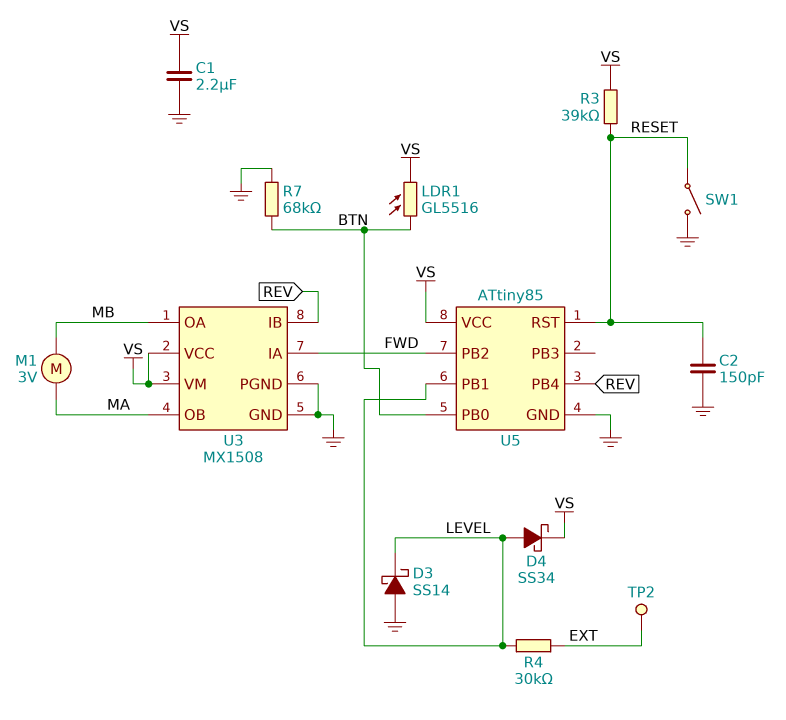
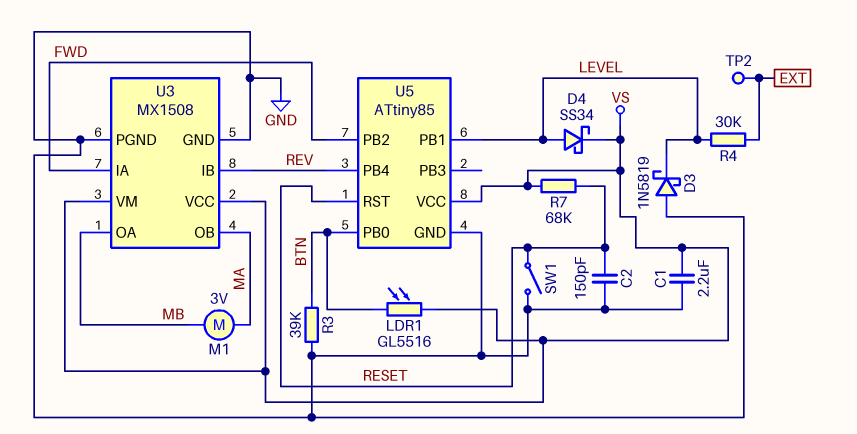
D3: schottky SS14 (A GND, K LEVEL) -> schottky 1N5819 (A GND, K LEVEL)
R3: 39k (RESET, VS) -> 39k (BTN, GND)
R7: 68k (BTN, GND) -> 68k (RESET, VS)

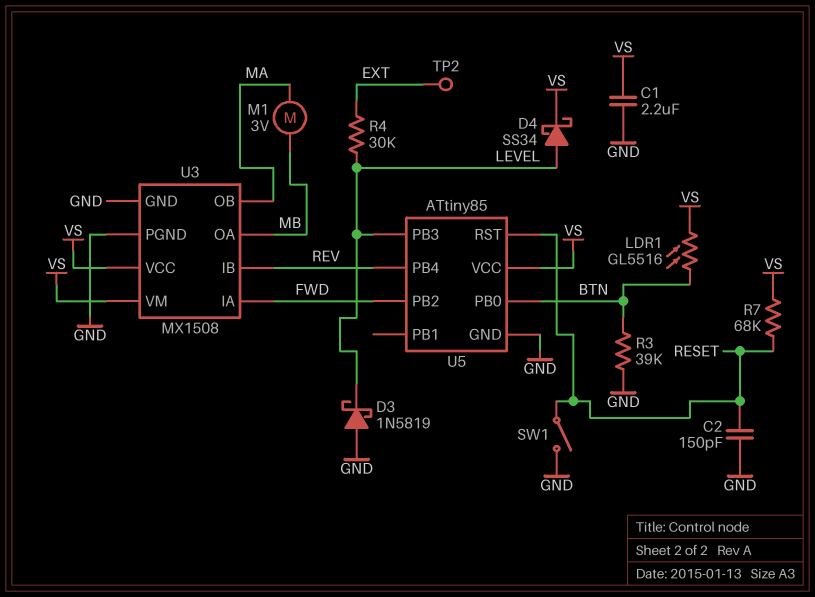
U5 pin PB1: LEVEL -> none
U5 pin PB3: none -> LEVEL

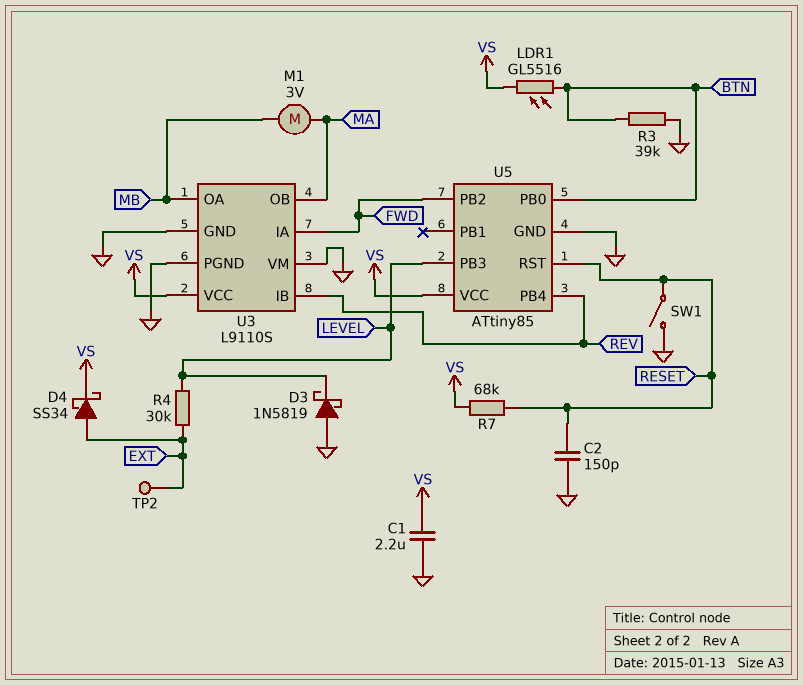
D4: schottky SS34 (A LEVEL, K VS) -> schottky SS34 (A EXT, K VS)
U3: MX1508 -> L9110S
U3 pin VM: VS -> GND

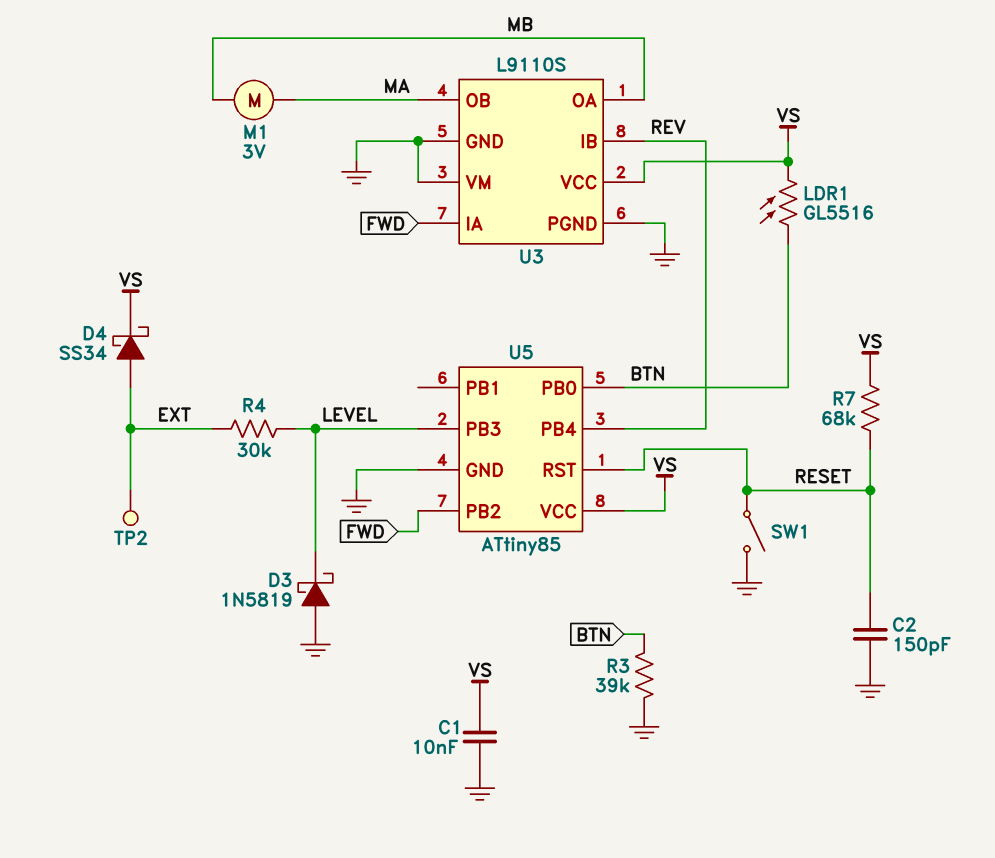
C1: 2.2uF (GND, VS) -> 10nF (GND, VS)

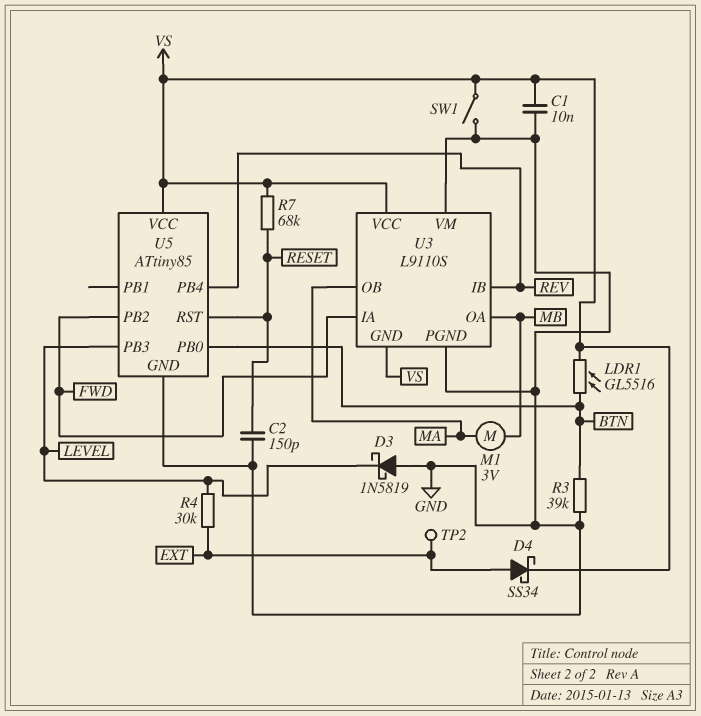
SW1: switch (GND, RESET) -> switch (GND, VS)
U3 pin GND: GND -> VS

